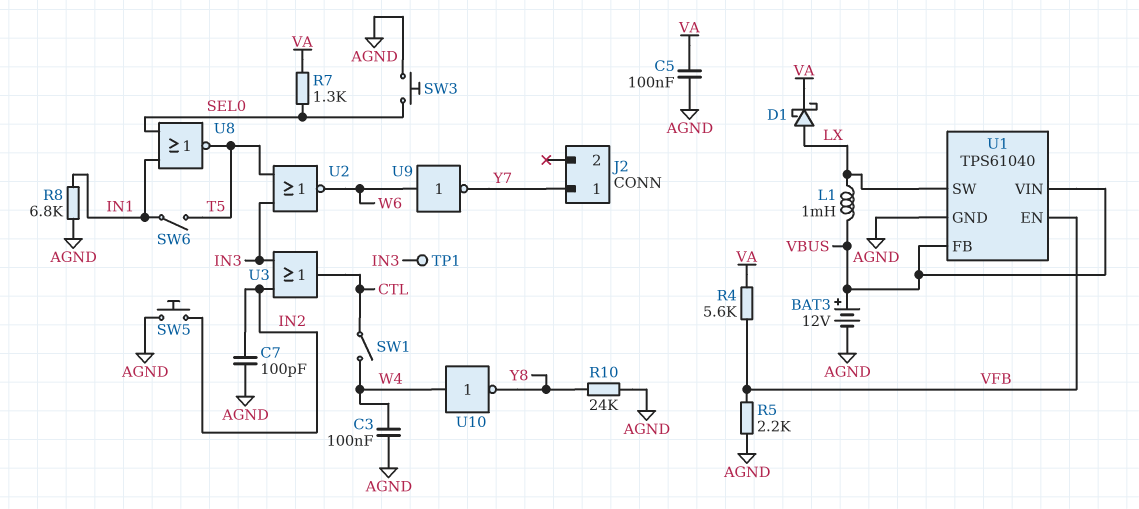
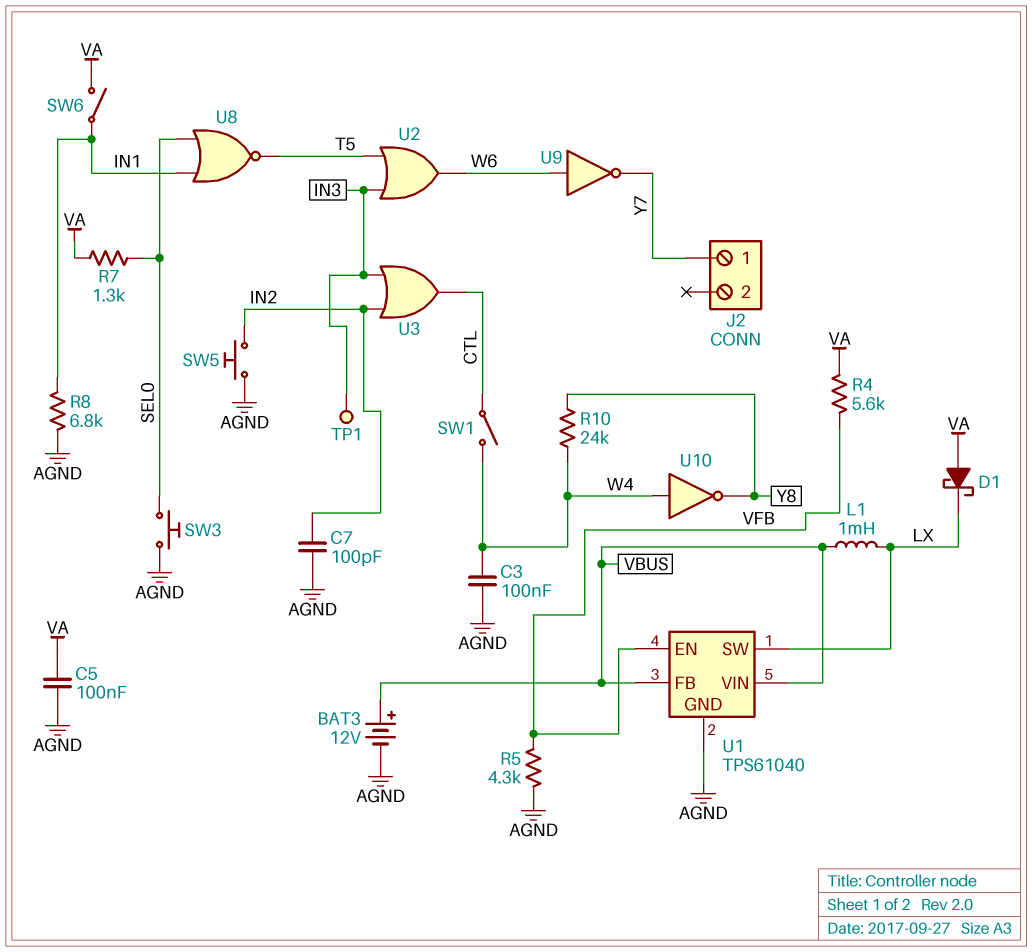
D1: schottky (A LX, K VA) -> schottky (A VA, K LX)
R5: 2.2k (AGND, VFB) -> 4.3k (AGND, VFB)
R10: 24k (AGND, Y8) -> 24k (W4, Y8)
SW6: switch (IN1, T5) -> switch (IN1, VA)
U2: NOR (in IN3, in T5, out W6) -> OR (in IN3, in T5, out W6)

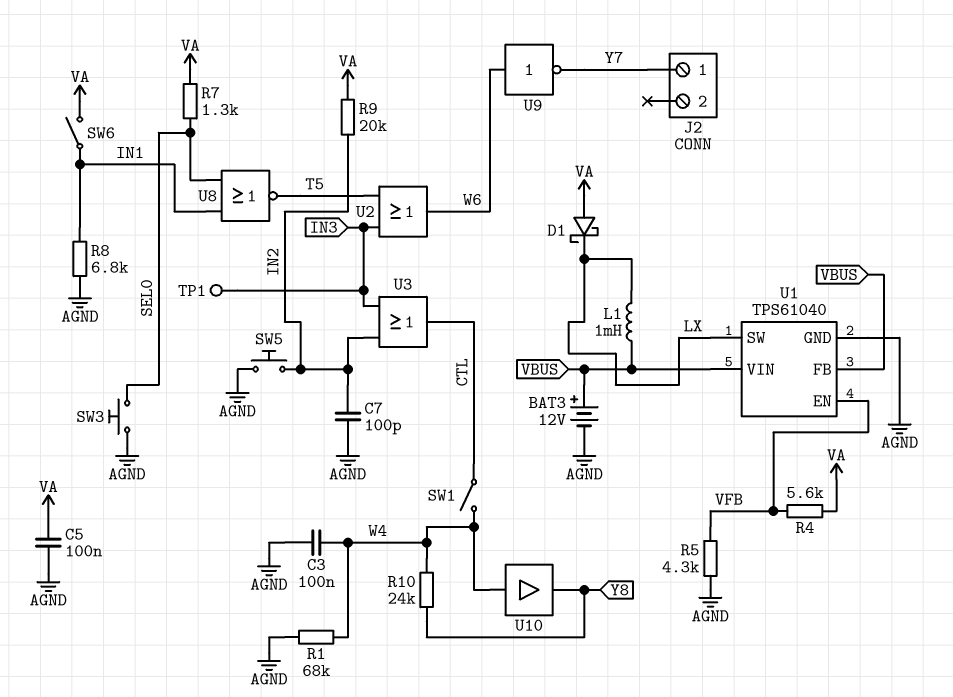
R1: none -> 68k (AGND, W4)
R9: none -> 20k (IN2, VA)
U10: NOT (in W4, out Y8) -> buffer (in W4, out Y8)

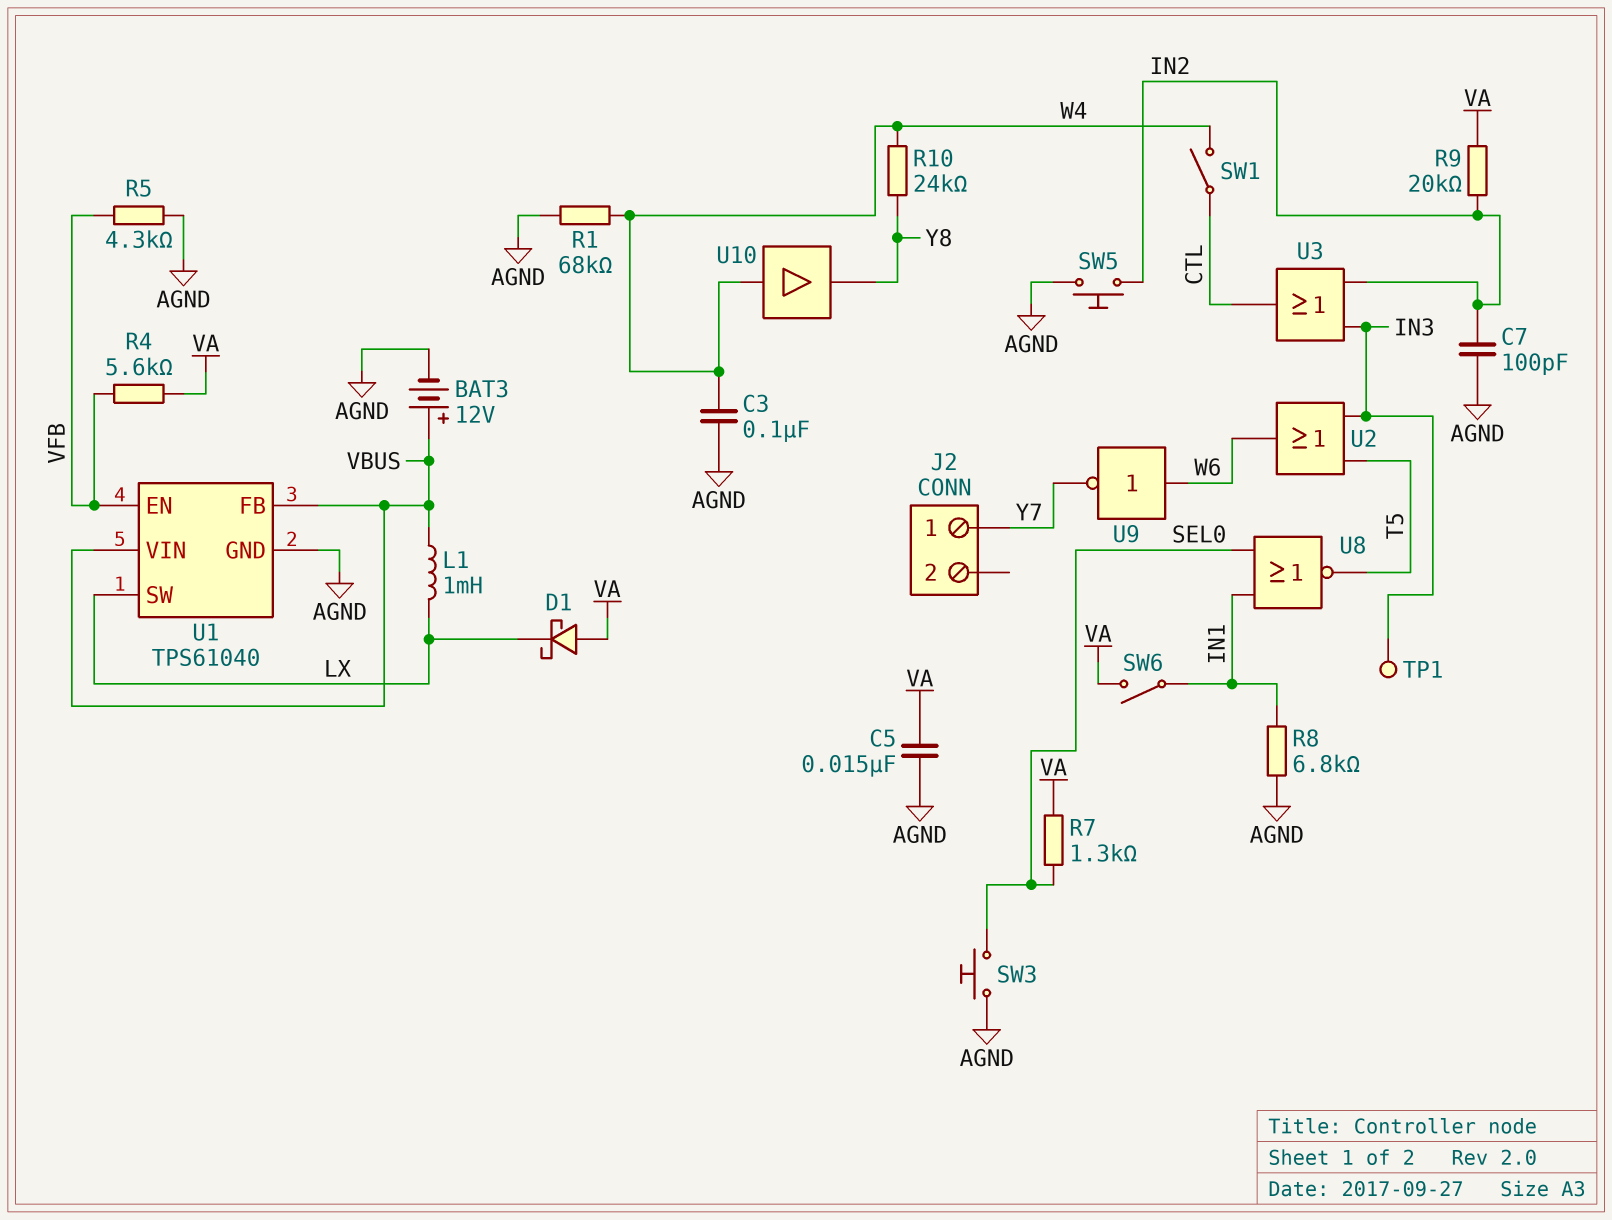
C5: 100nF (AGND, VA) -> 15nF (AGND, VA)

